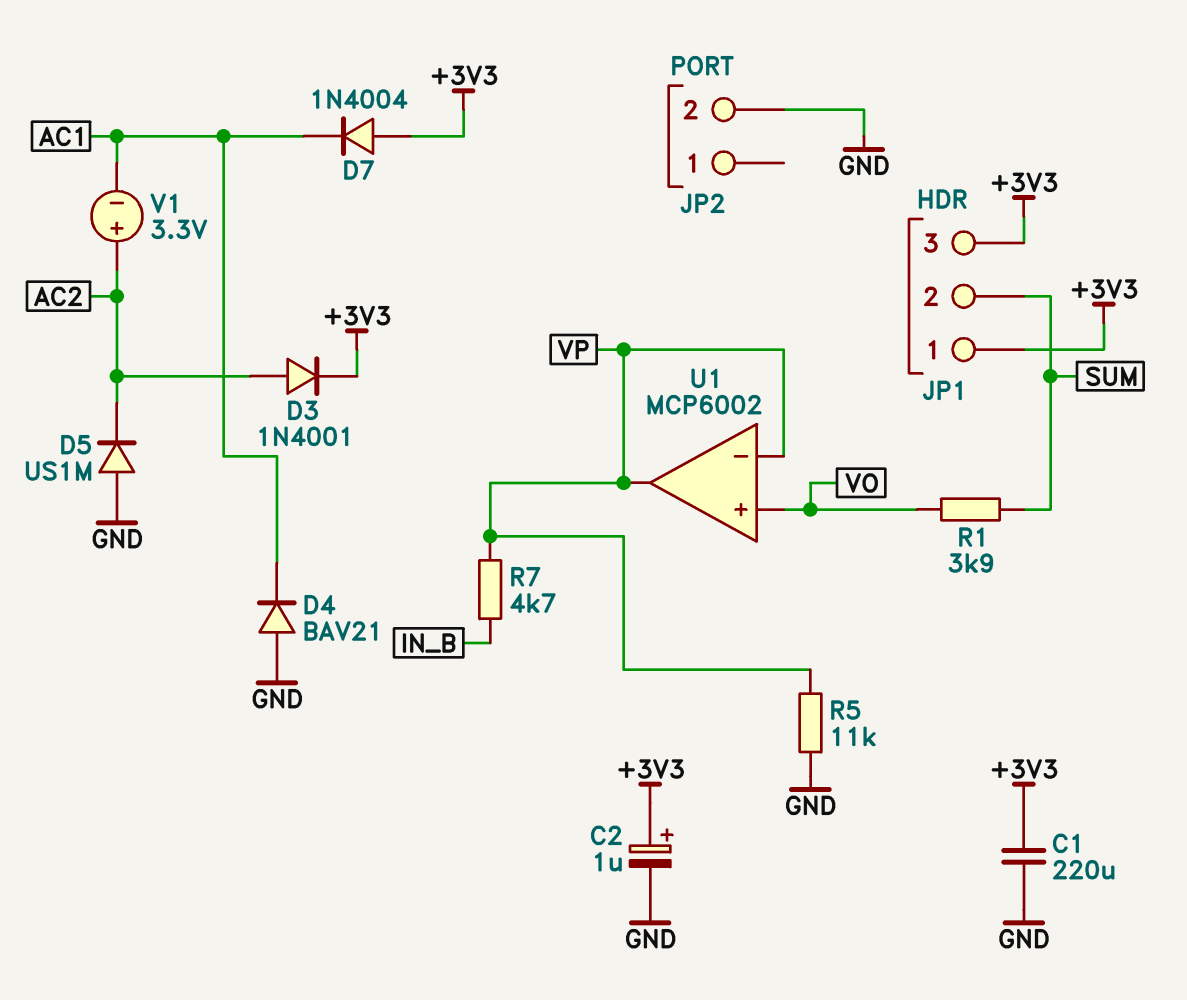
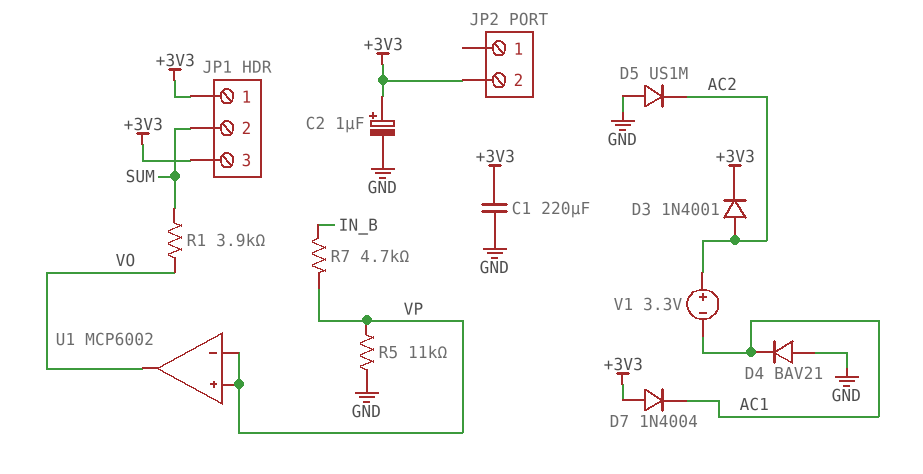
JP2 pin 2: GND -> +3V3
U1 pin in+: VO -> VP
U1 pin out: VP -> VO

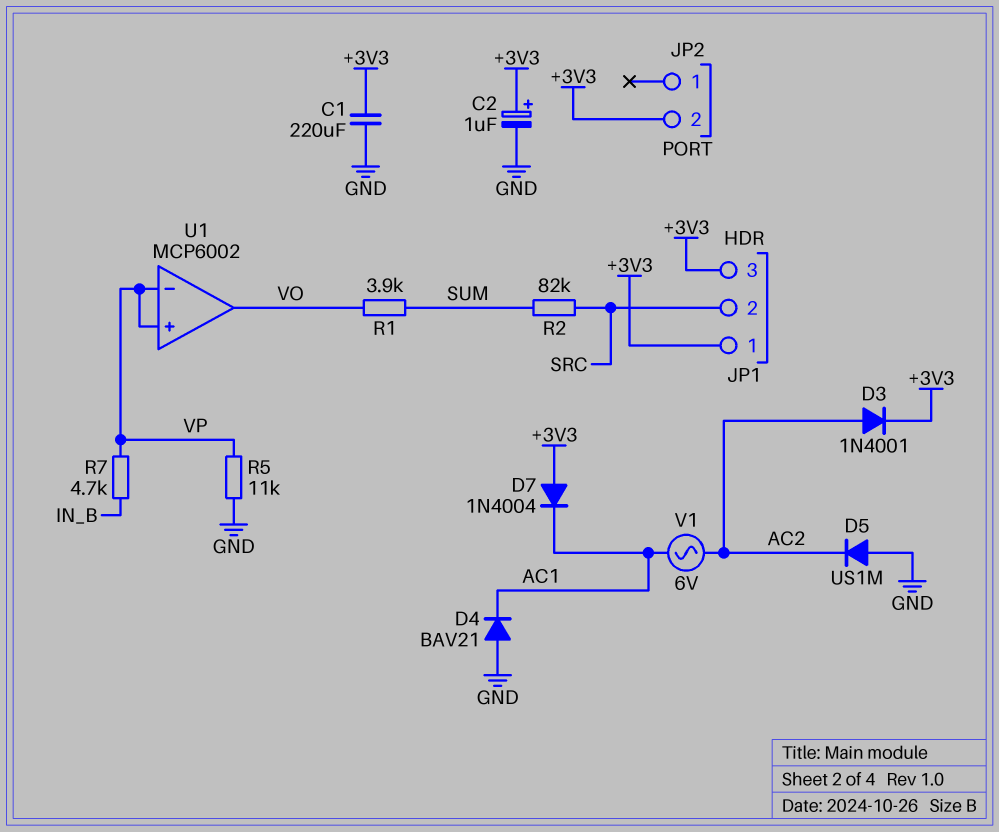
JP1 pin 2: SUM -> SRC
R2: none -> 82k (SRC, SUM)
V1: 3.3V (plus AC2, minus AC1) -> AC 6V (AC1, AC2)

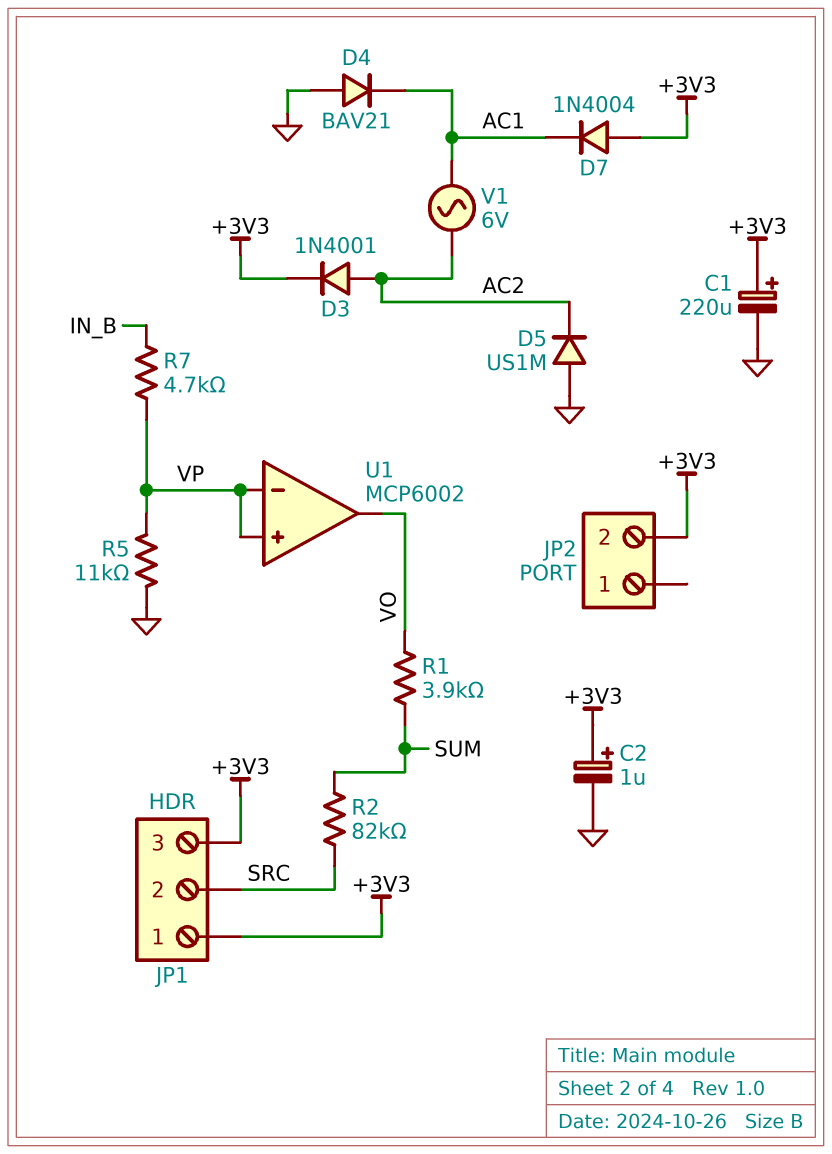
C1: 220uF (+3V3, GND) -> 220uF (plus +3V3, minus GND)

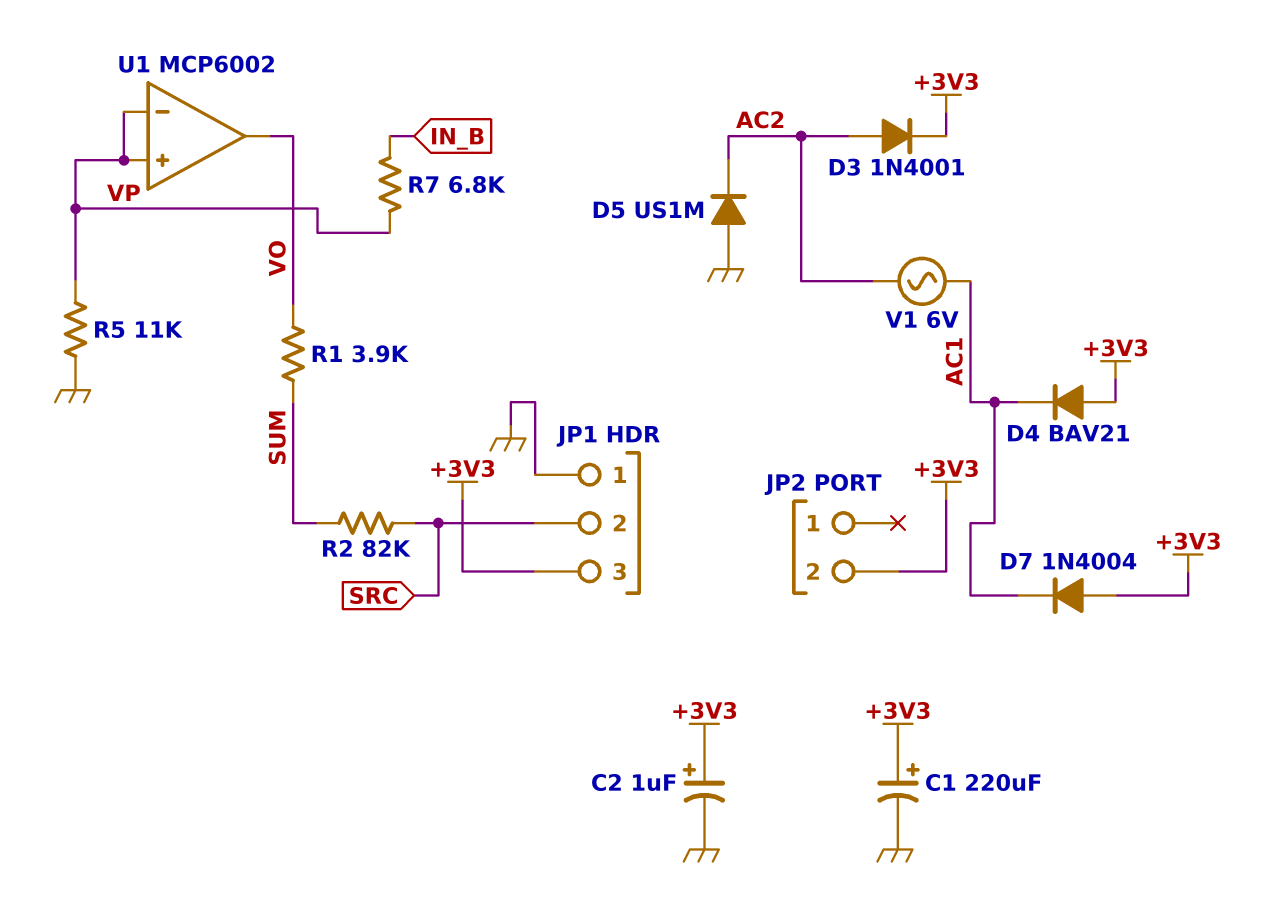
D4: diode BAV21 (A GND, K AC1) -> diode BAV21 (A +3V3, K AC1)
JP1 pin 1: +3V3 -> GND
R7: 4.7k (IN_B, VP) -> 6.8k (IN_B, VP)

